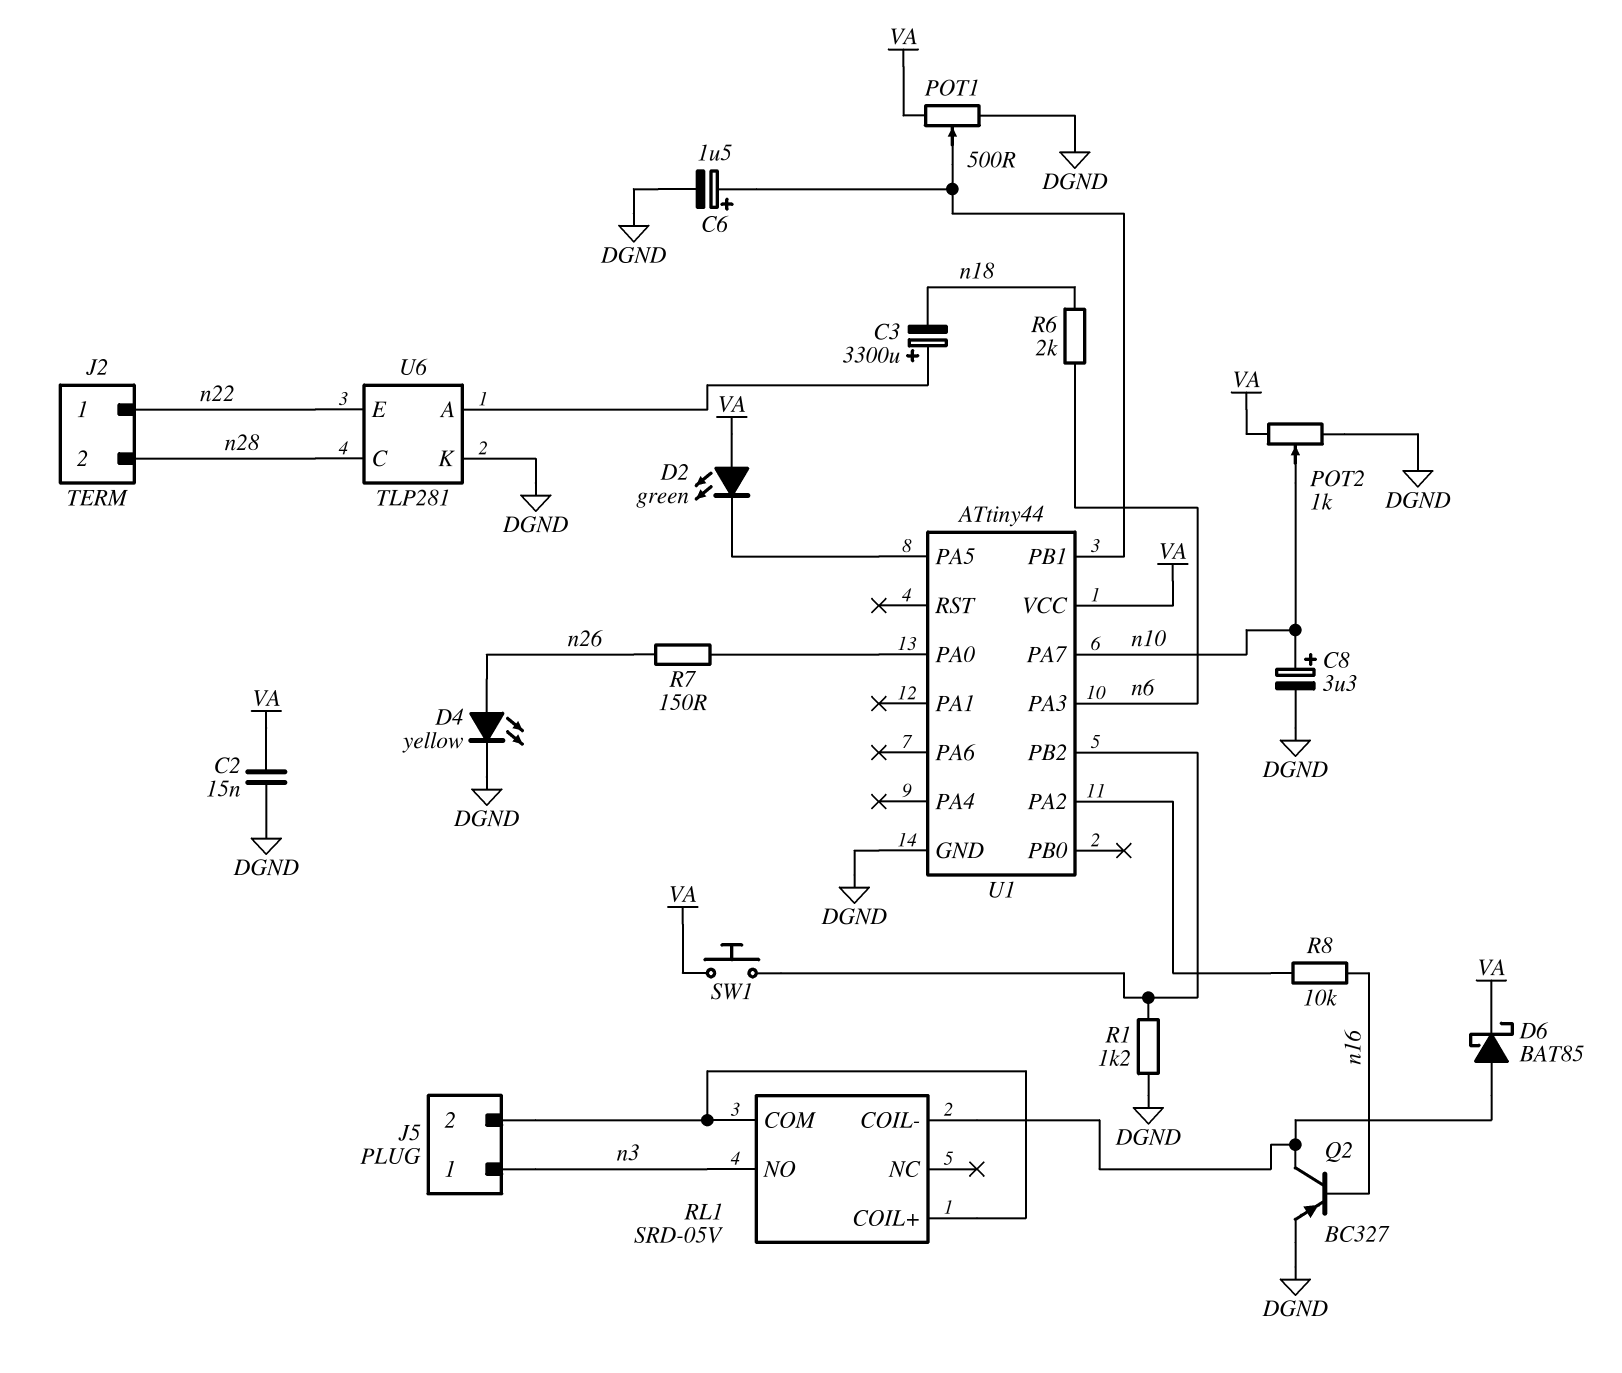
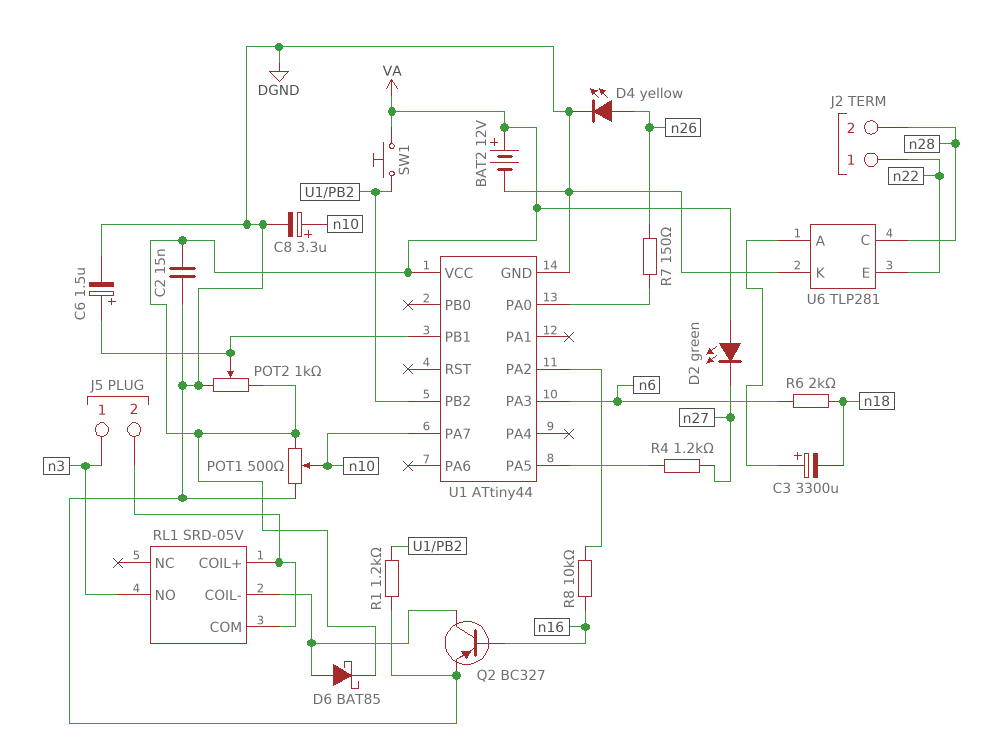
BAT2: none -> 12V (plus VA, minus DGND)
D2: LED green (A VA, K U1/PA5) -> LED green (A VA, K n27)
POT1: 500 (DGND, VA, wiper U1/PB1) -> 500 (DGND, VA, wiper n10)
POT2: 1k (DGND, VA, wiper n10) -> 1k (DGND, VA, wiper U1/PB1)
R4: none -> 1.2k (U1/PA5, n27)

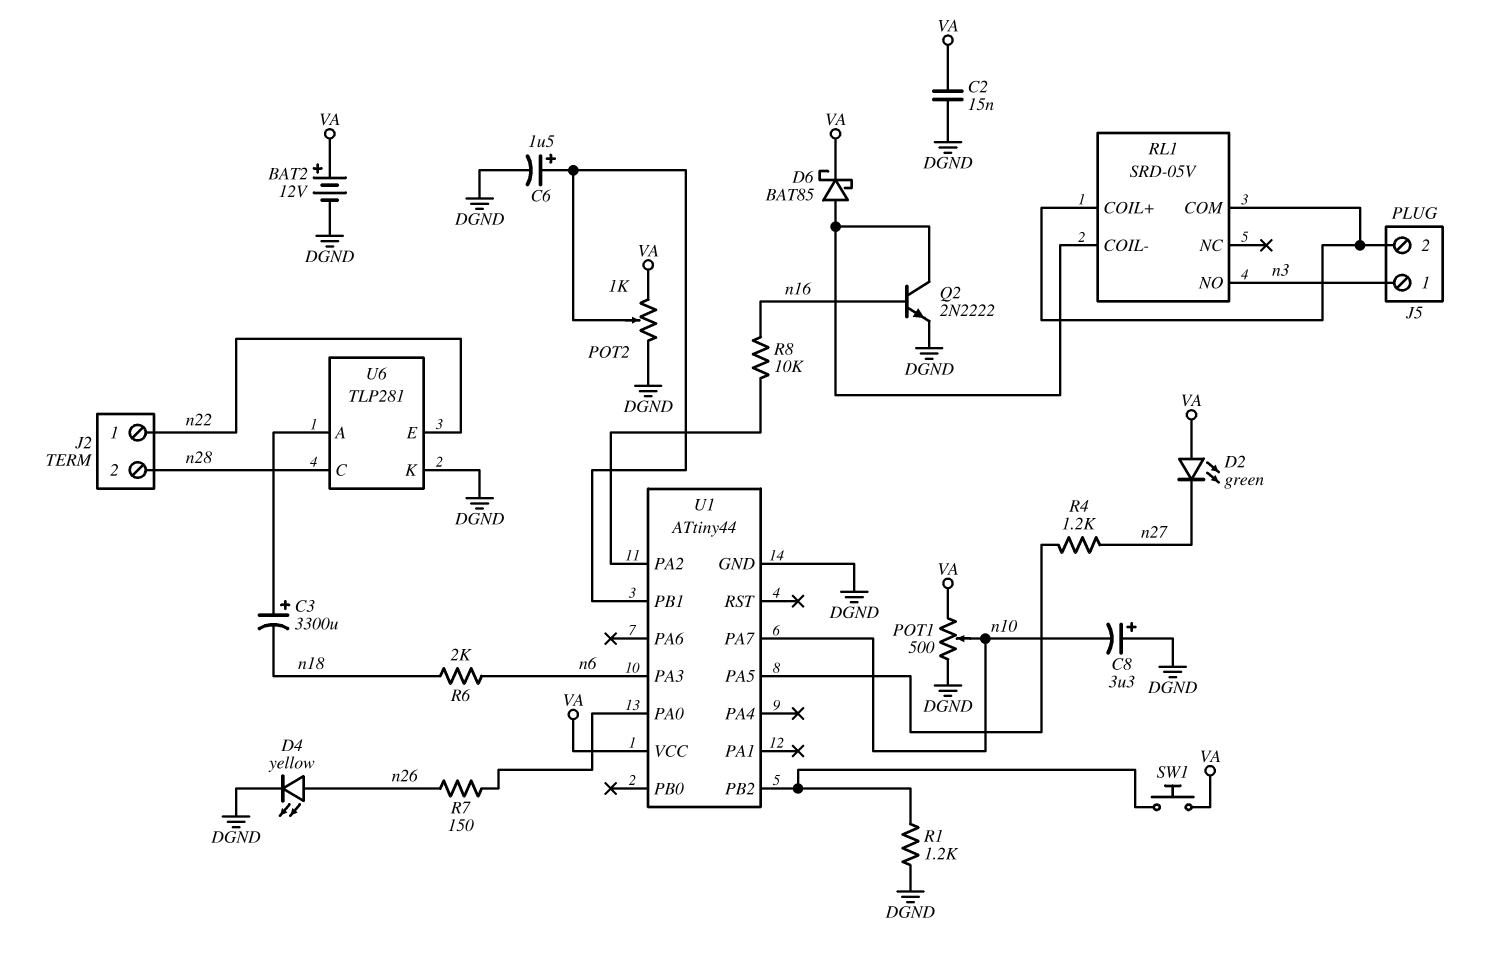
C8: 3.3uF (plus n10, minus DGND) -> 3.3uF (plus DGND, minus n10)
Q2: PNP BC327 (B n16, C RL1/COIL-, E DGND) -> NPN 2N2222 (B n16, C RL1/COIL-, E DGND)

